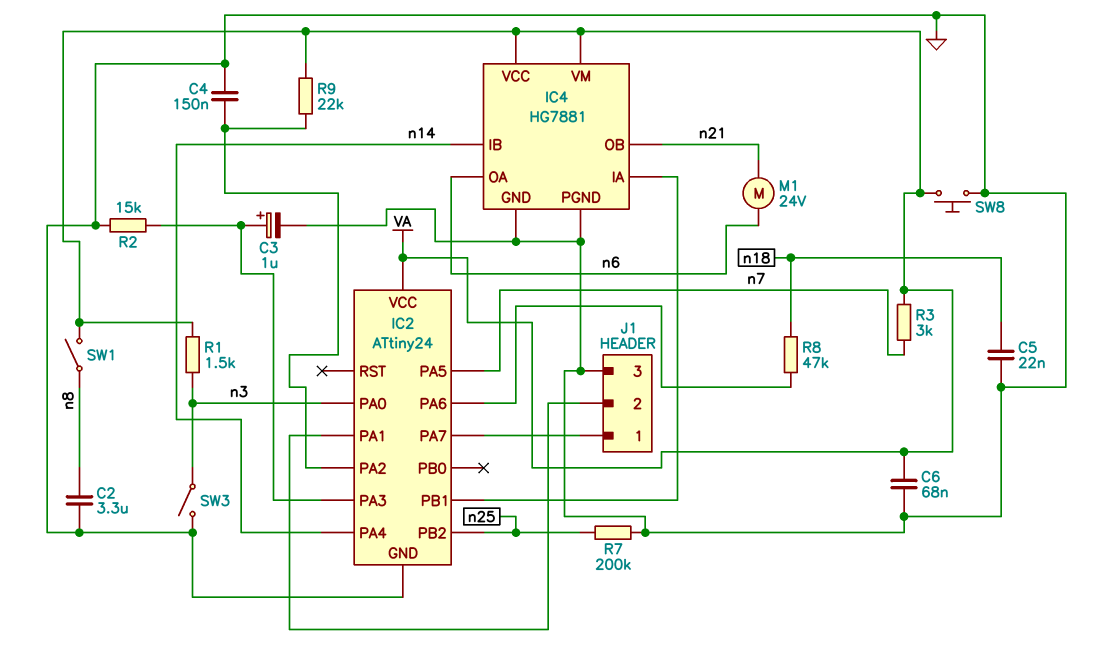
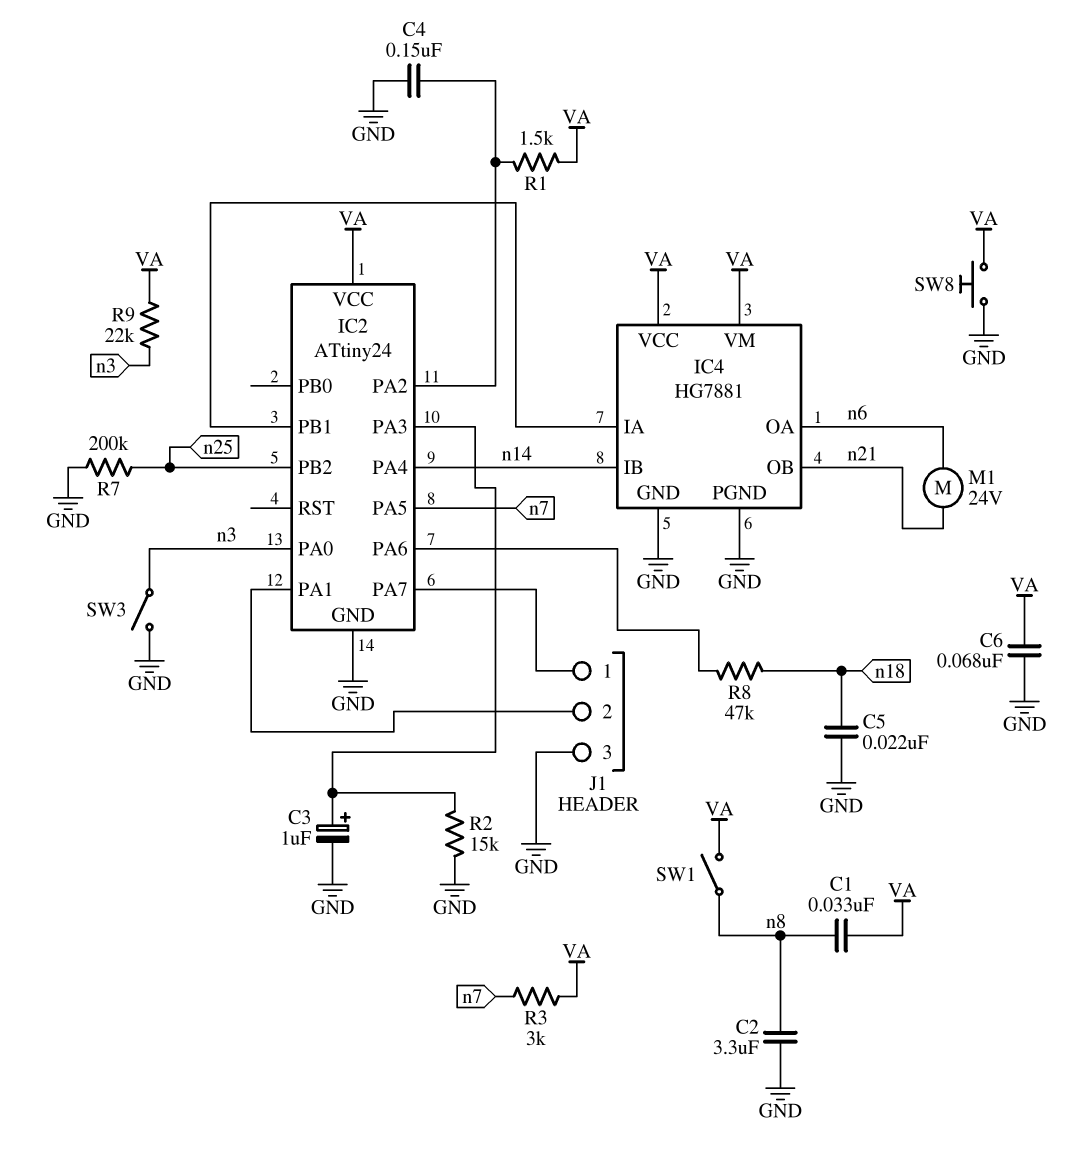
C1: none -> 33nF (VA, n8)
R1: 1.5k (VA, n3) -> 1.5k (IC2/PA2, VA)
R9: 22k (IC2/PA2, VA) -> 22k (VA, n3)

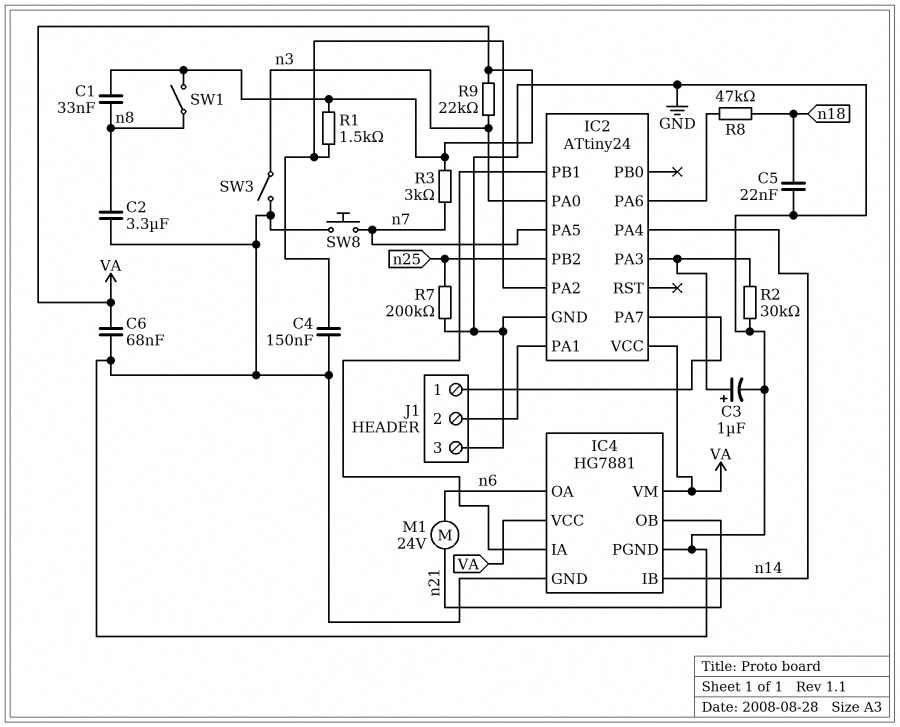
R2: 15k (GND, IC2/PA3) -> 30k (GND, IC2/PA3)
SW8: button (GND, VA) -> button (GND, n7)

